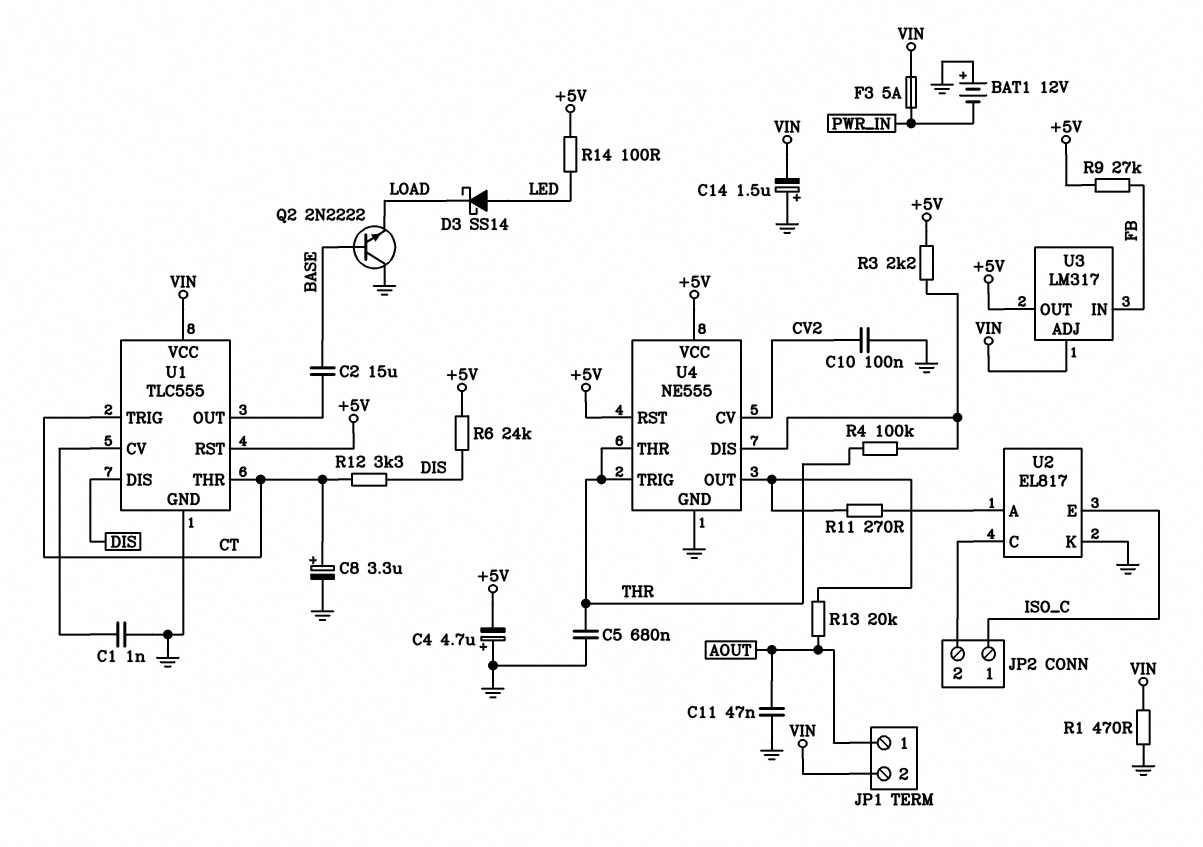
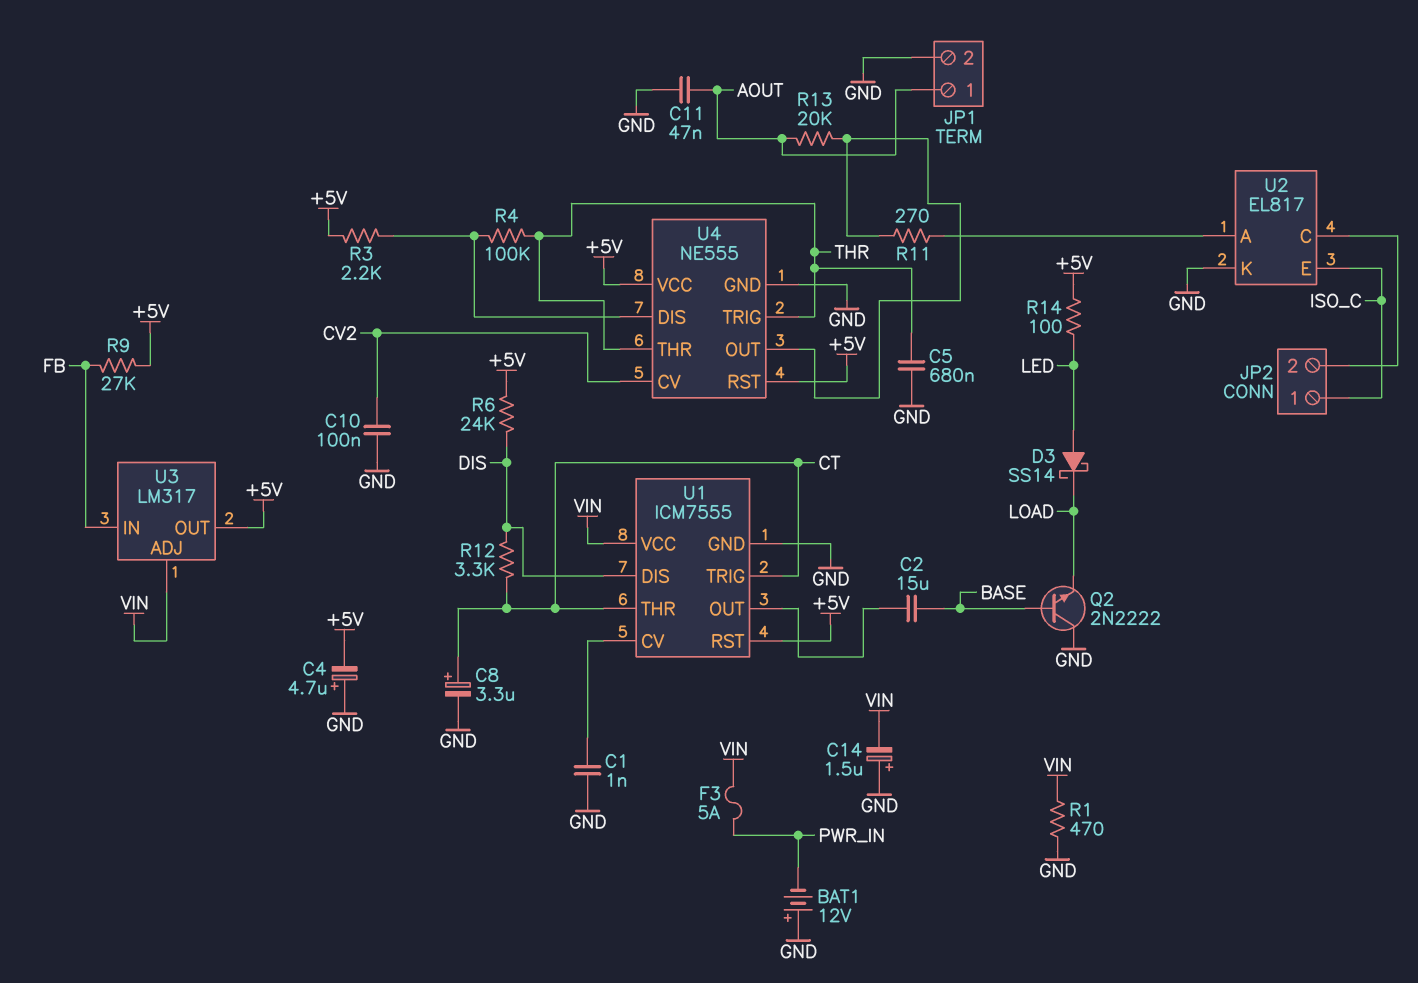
JP1 pin 2: VIN -> GND
U1: TLC555 -> ICM7555

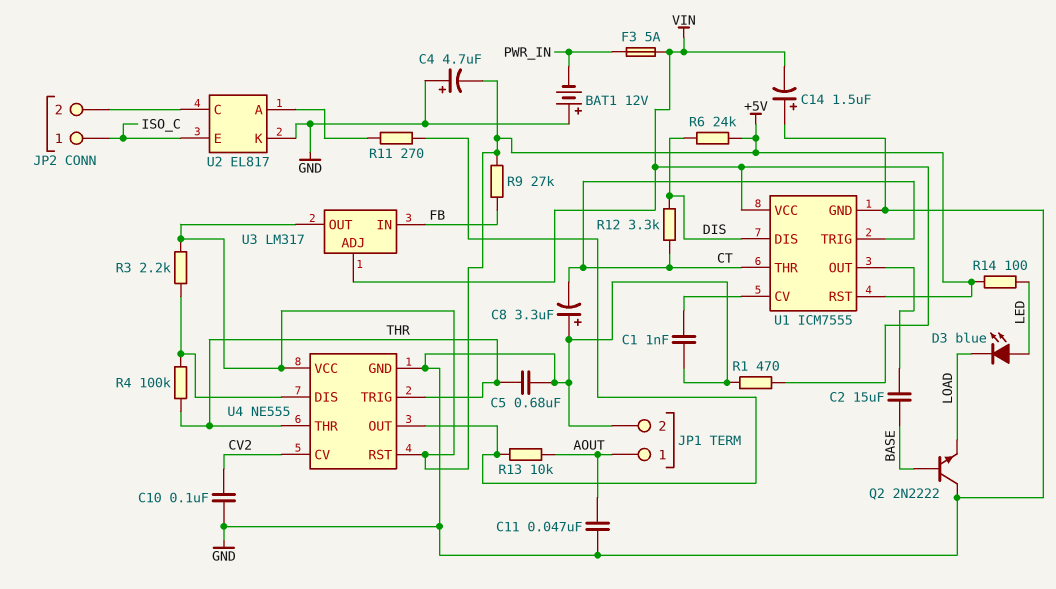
C8: 3.3uF (plus CT, minus GND) -> 3.3uF (plus GND, minus CT)
D3: schottky SS14 (A LED, K LOAD) -> LED blue (A LED, K LOAD)
R13: 20k (AOUT, U4/OUT) -> 10k (AOUT, U4/OUT)

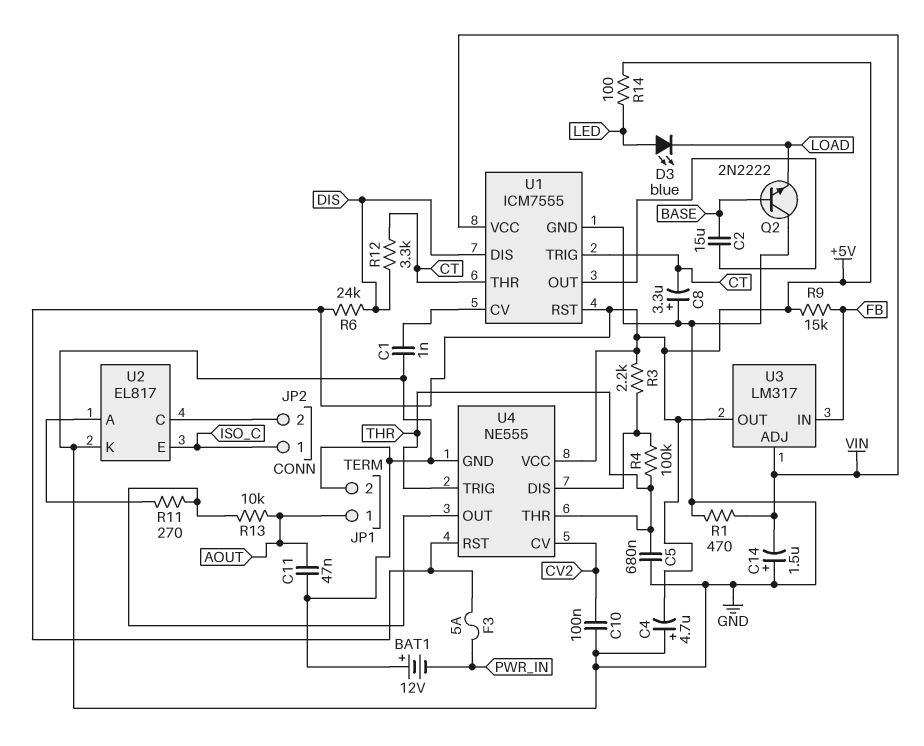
F3: 5A (PWR_IN, VIN) -> 5A (+5V, PWR_IN)
R9: 27k (+5V, FB) -> 15k (+5V, FB)

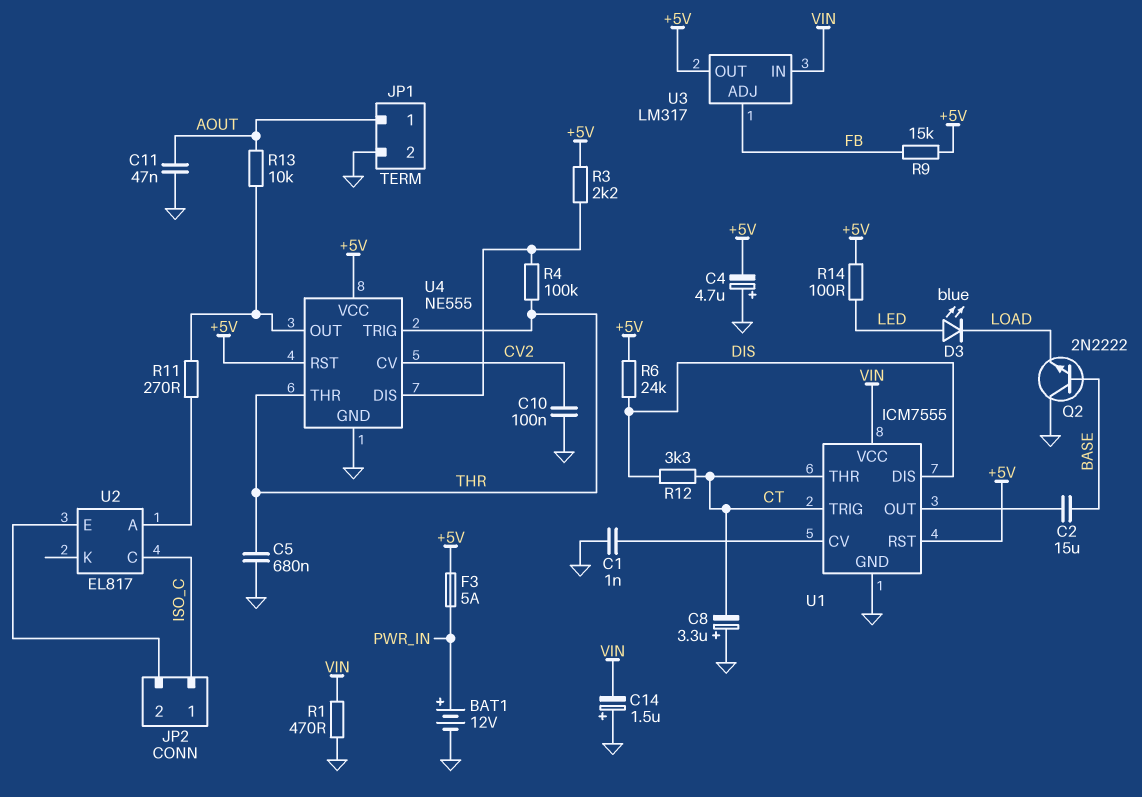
BAT1: 12V (plus GND, minus PWR_IN) -> 12V (plus PWR_IN, minus GND)
U2 pin C: JP2/2 -> ISO_C
U2 pin E: ISO_C -> JP2/2
U2 pin K: GND -> none
U3 pin ADJ: VIN -> FB
U3 pin IN: FB -> VIN

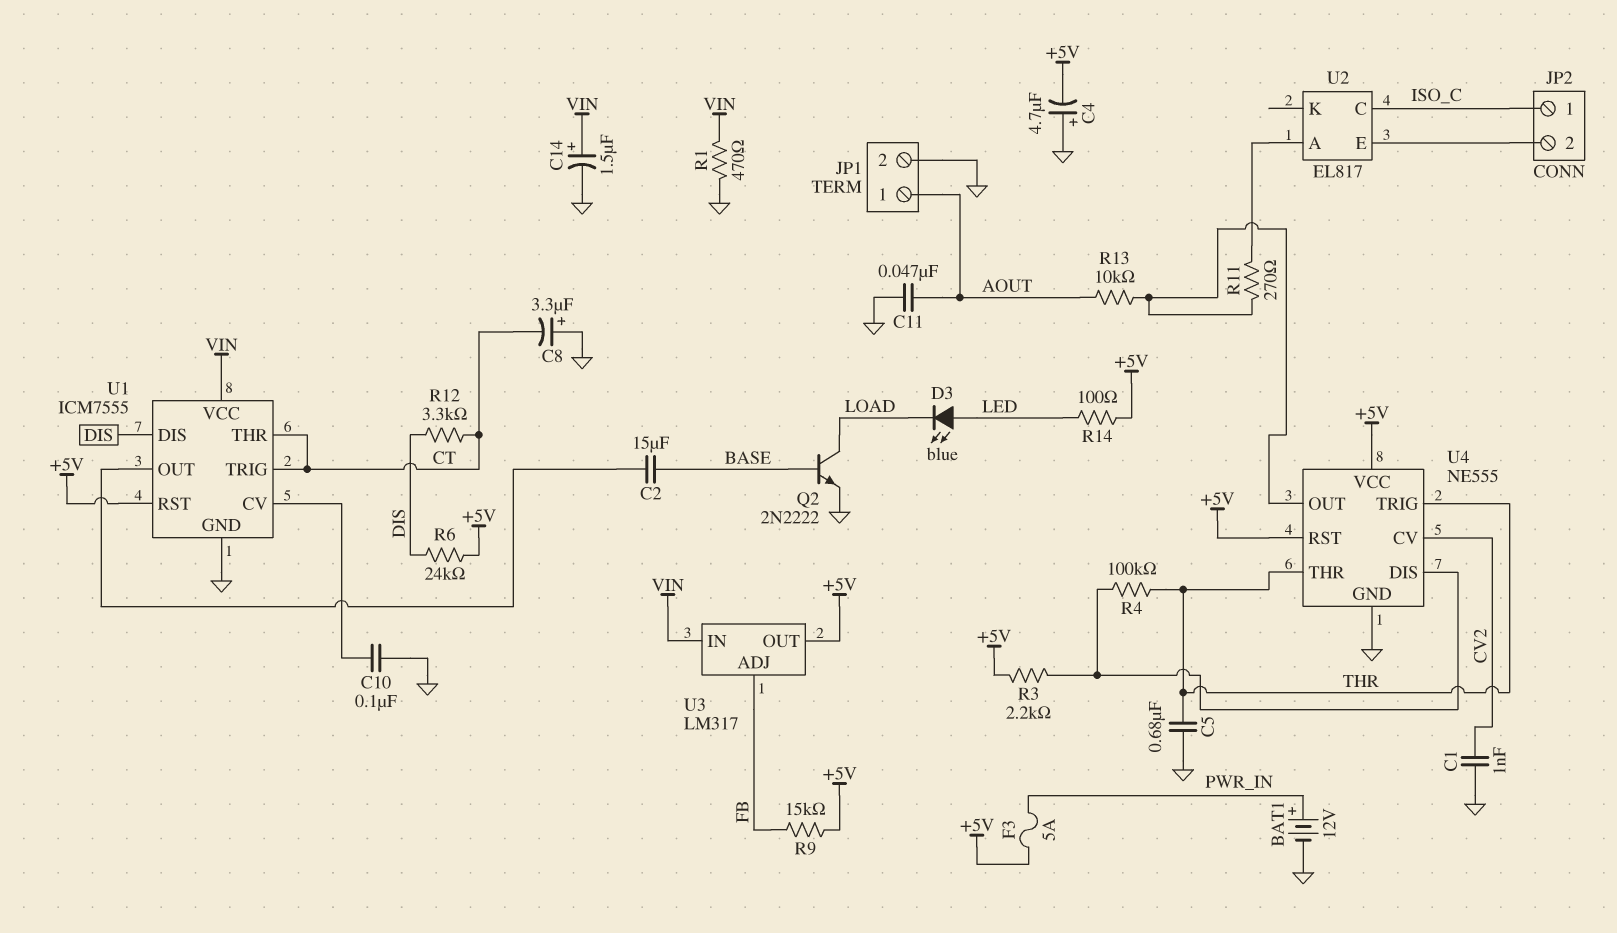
C1: 1nF (GND, U1/CV) -> 1nF (CV2, GND)
C10: 100nF (CV2, GND) -> 100nF (GND, U1/CV)
C14: 1.5uF (plus GND, minus VIN) -> 1.5uF (plus VIN, minus GND)
Q2: NPN 2N2222 (B BASE, C GND, E LOAD) -> NPN 2N2222 (B BASE, C LOAD, E GND)

